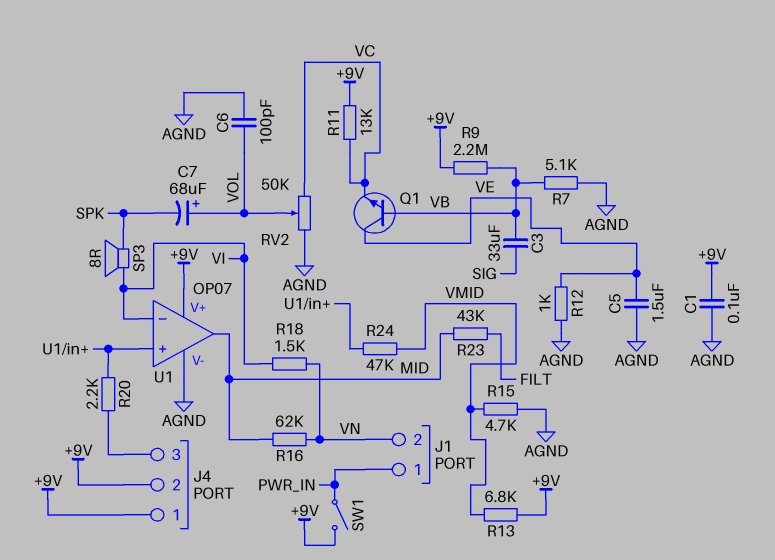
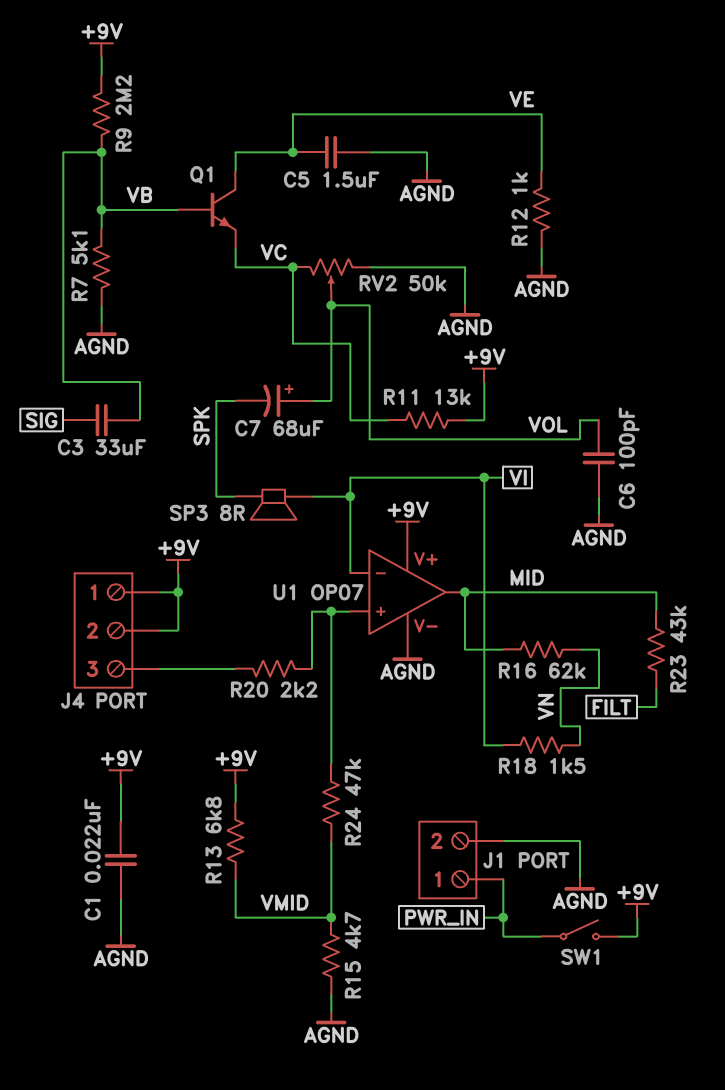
C1: 100nF (+9V, AGND) -> 22nF (+9V, AGND)
J1 pin 2: VN -> AGND

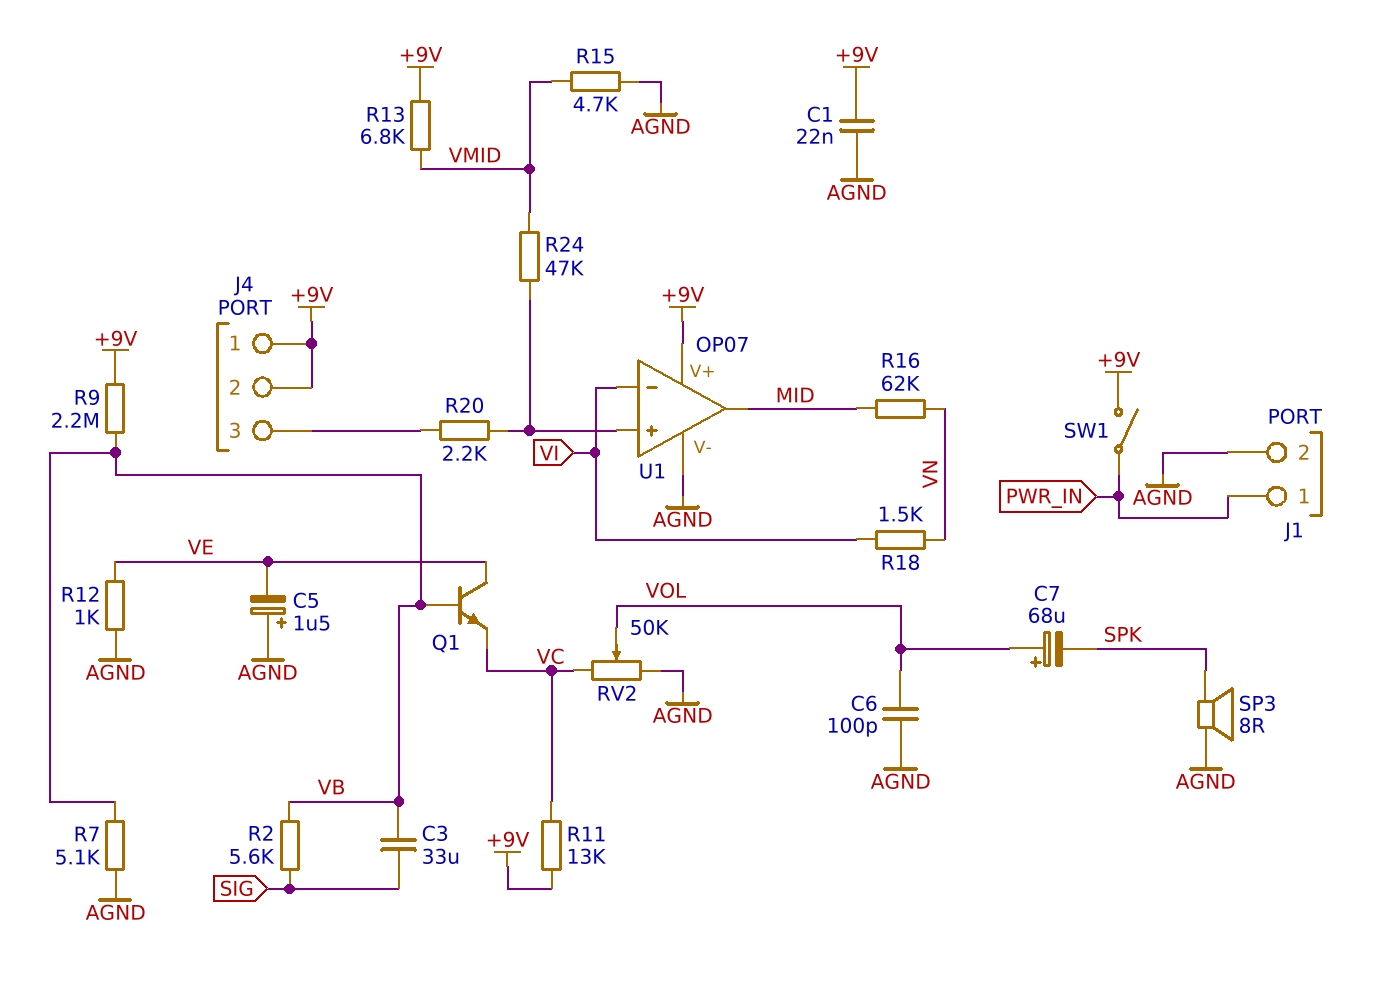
C5: 1.5uF (AGND, VE) -> 1.5uF (plus AGND, minus VE)
R2: none -> 5.6k (SIG, VB)
R23: 43k (FILT, MID) -> none
SP3: speaker 8R (SPK, VI) -> speaker 8R (AGND, SPK)

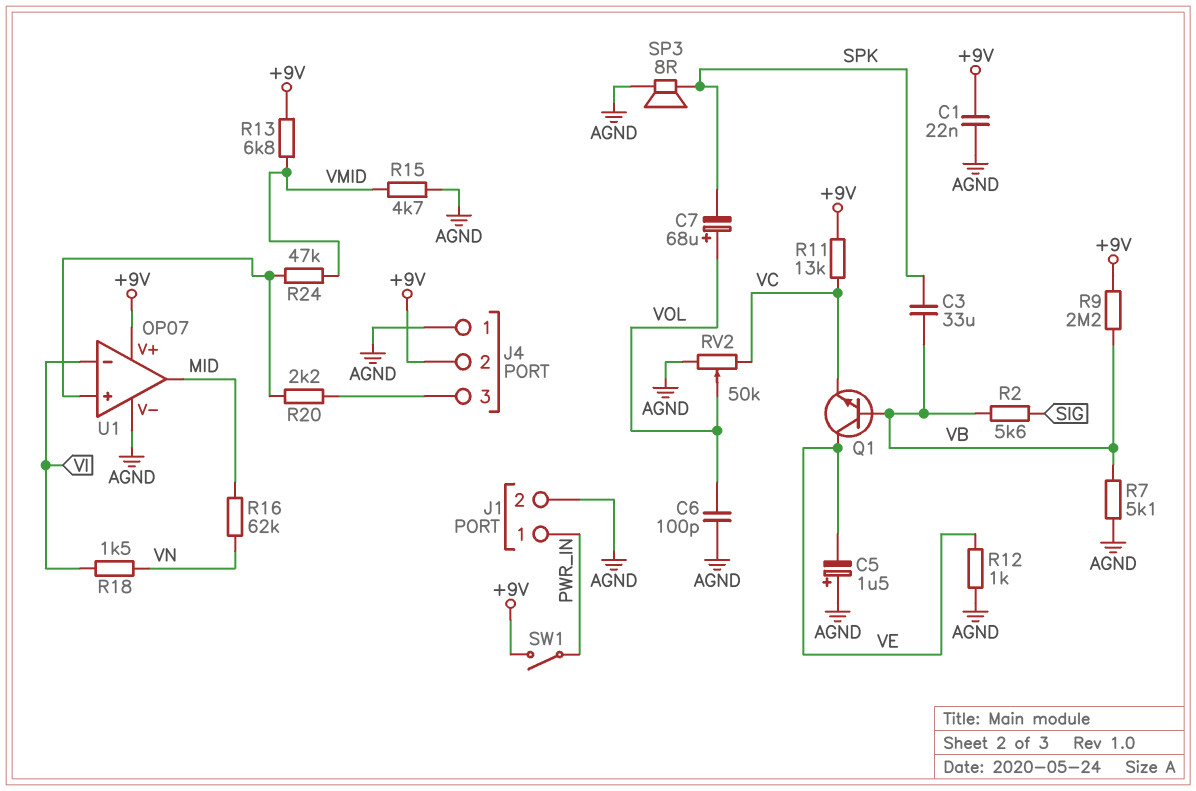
C3: 33uF (SIG, VB) -> 33uF (SPK, VB)
J4 pin 1: +9V -> AGND

